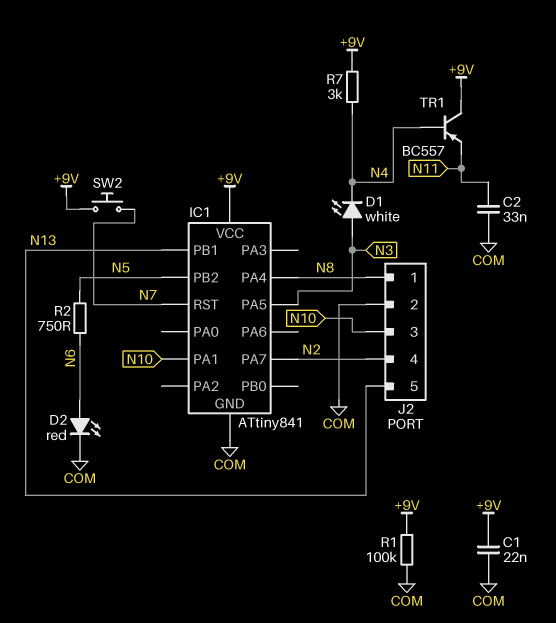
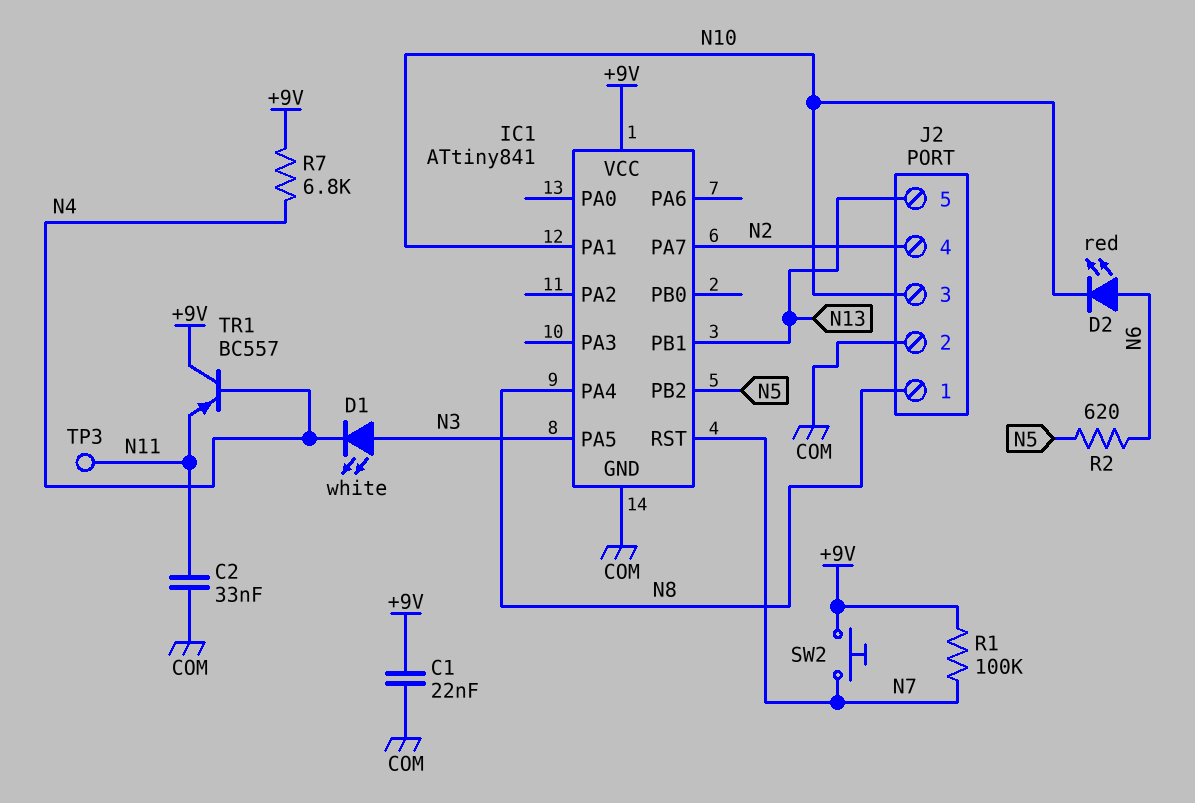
D2: LED red (A N6, K COM) -> LED red (A N6, K N10)
R1: 100k (+9V, COM) -> 100k (+9V, N7)
R2: 750 (N5, N6) -> 620 (N5, N6)
R7: 3k (+9V, N4) -> 6.8k (+9V, N4)
TP3: none -> test point (N11)

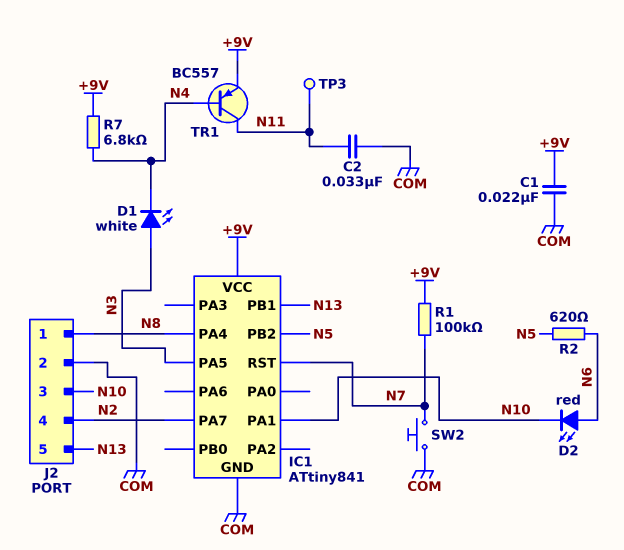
SW2: button (+9V, N7) -> button (COM, N7)
TR1: PNP BC557 (B N4, C +9V, E N11) -> PNP BC557 (B N4, C N11, E +9V)

